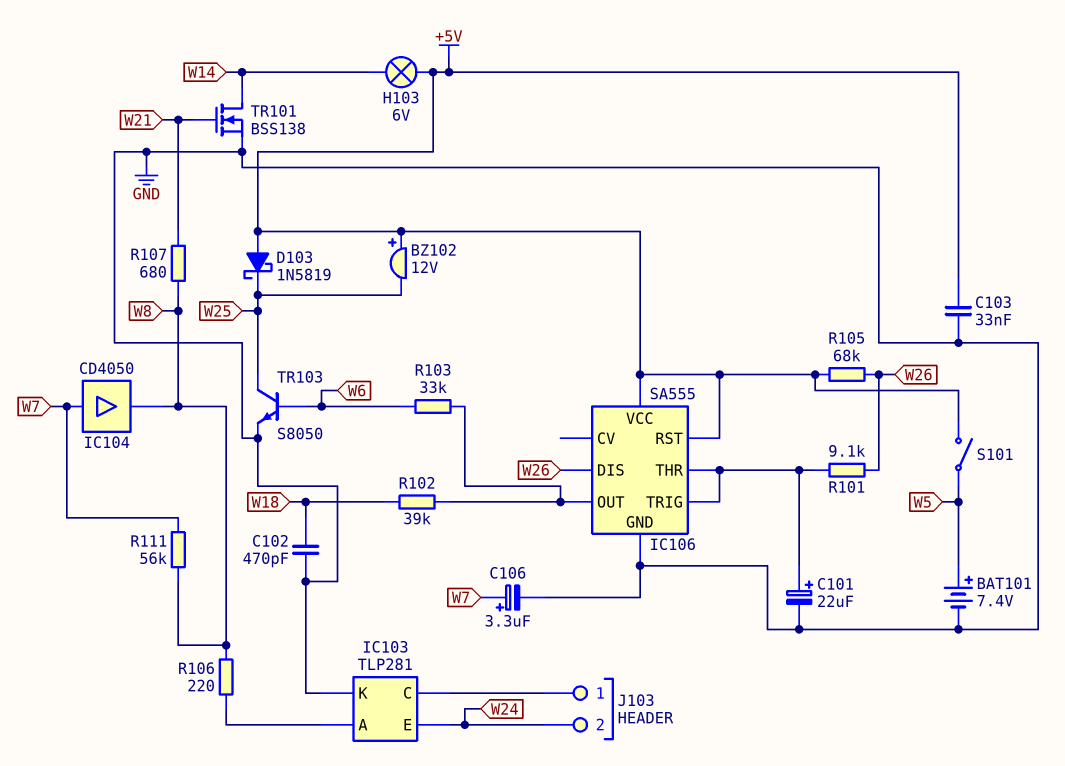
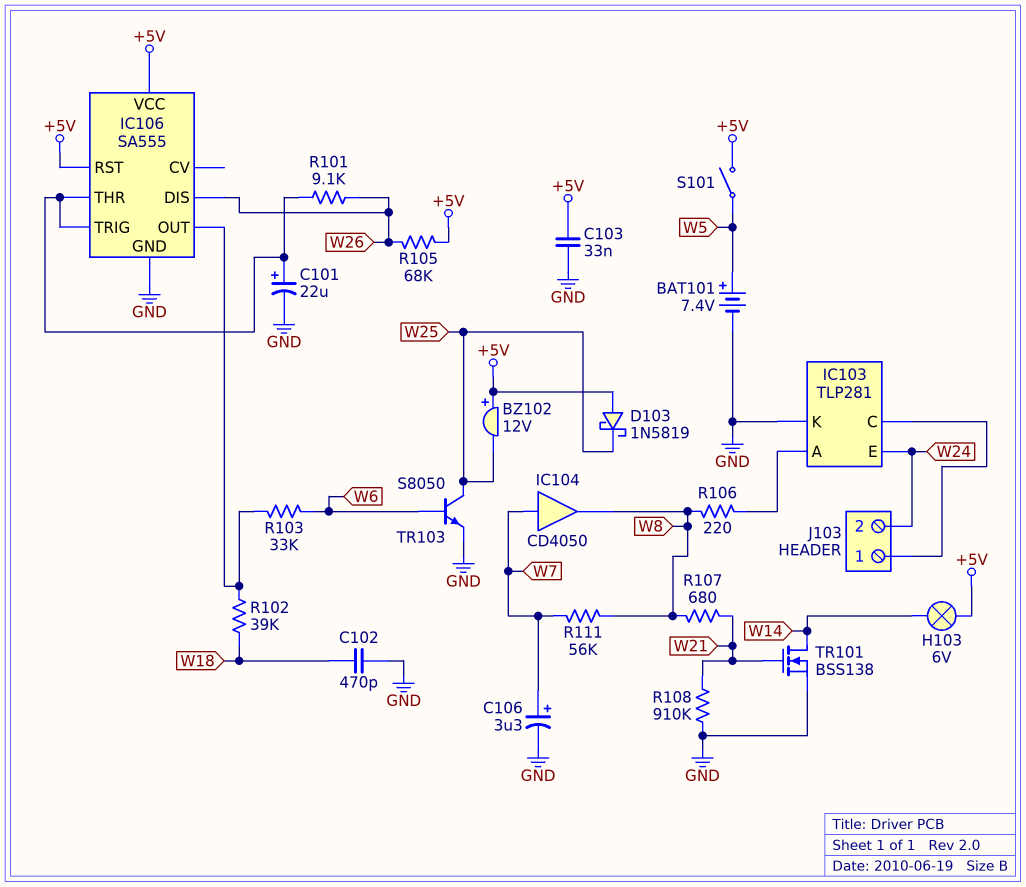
R108: none -> 910k (GND, W21)

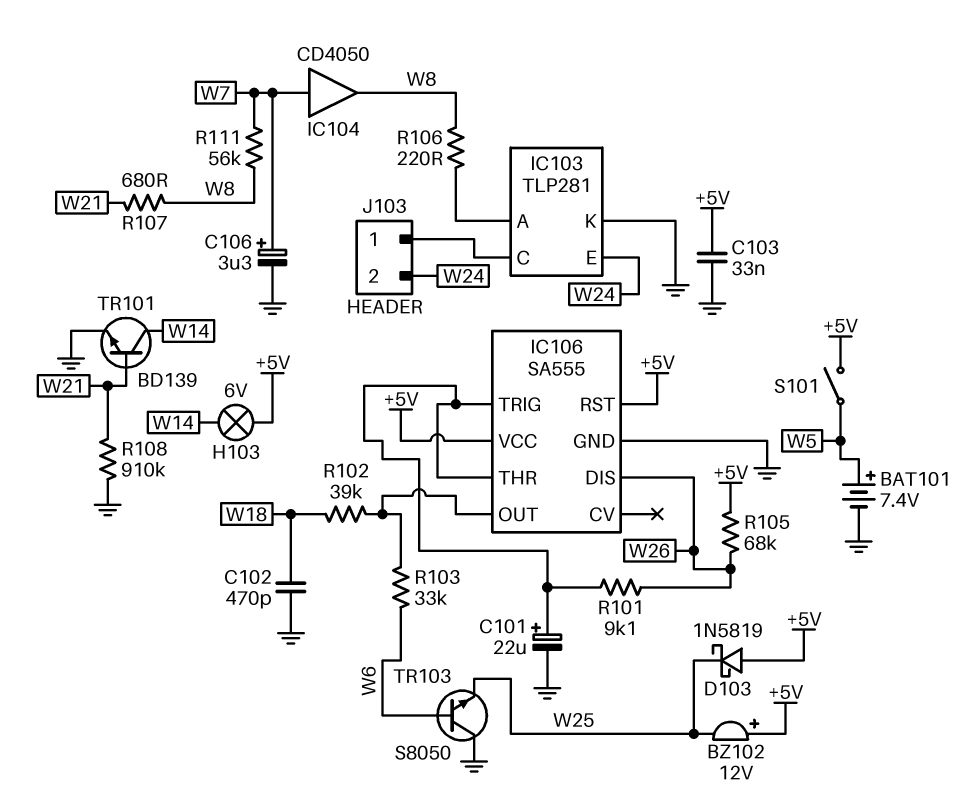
TR101: NMOS BSS138 (G W21, D W14, S GND) -> NPN BD139 (B W21, C W14, E GND)
TR103: NPN S8050 (B W6, C W25, E GND) -> NPN S8050 (B W6, C GND, E W25)

